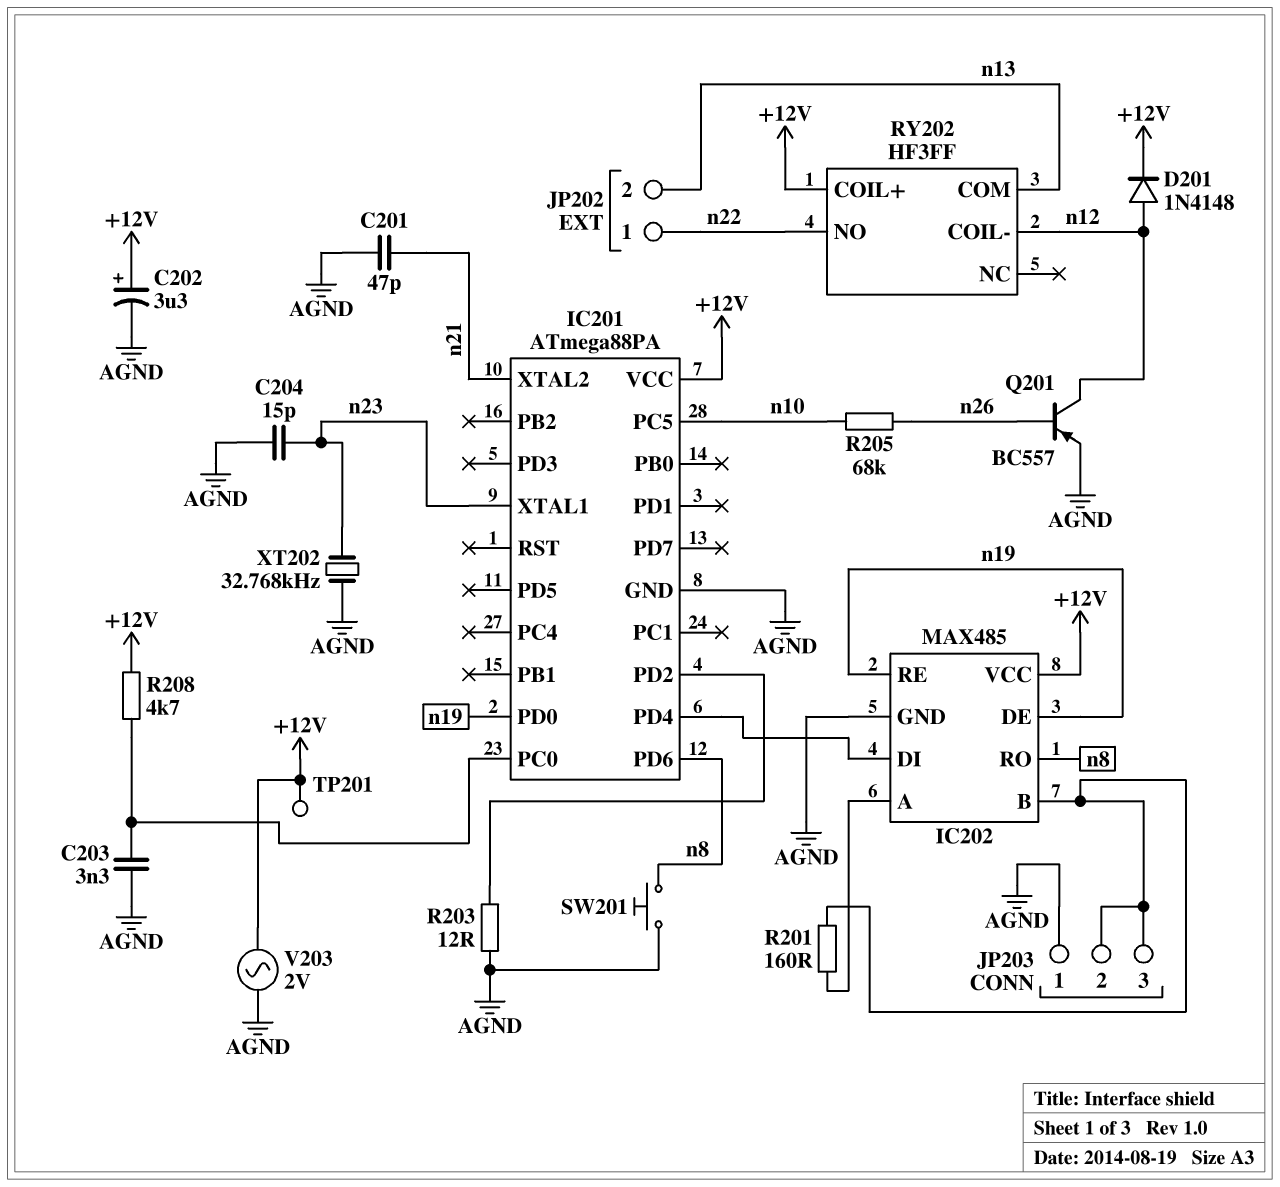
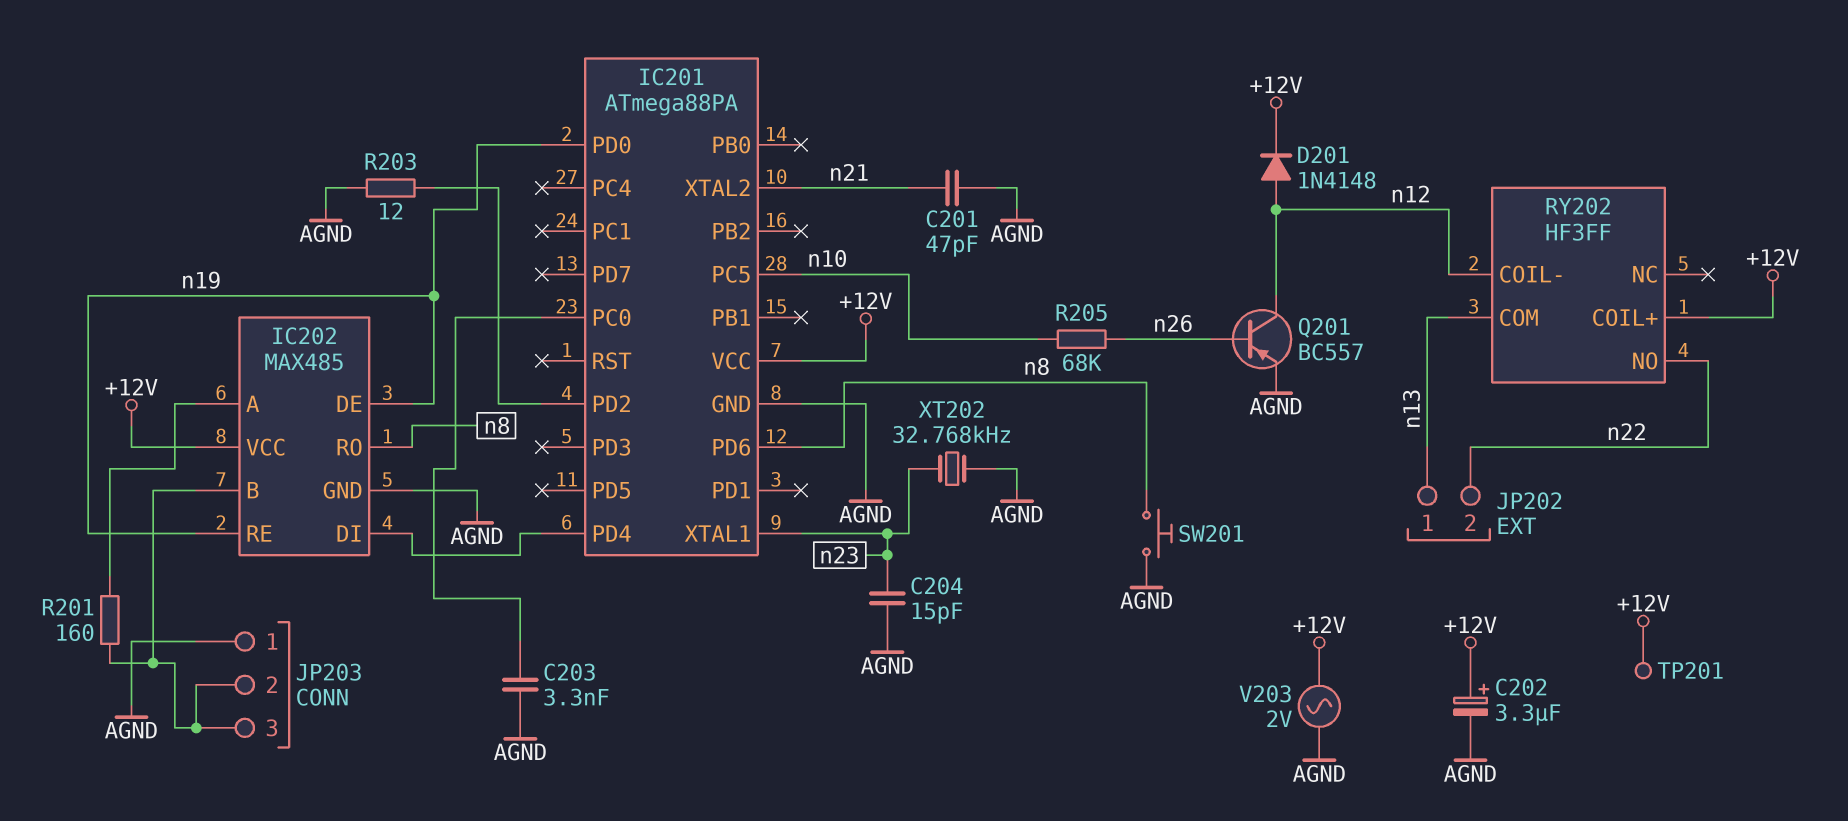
JP202 pin 1: n22 -> n13
JP202 pin 2: n13 -> n22
R208: 4.7k (+12V, IC201/PC0) -> none

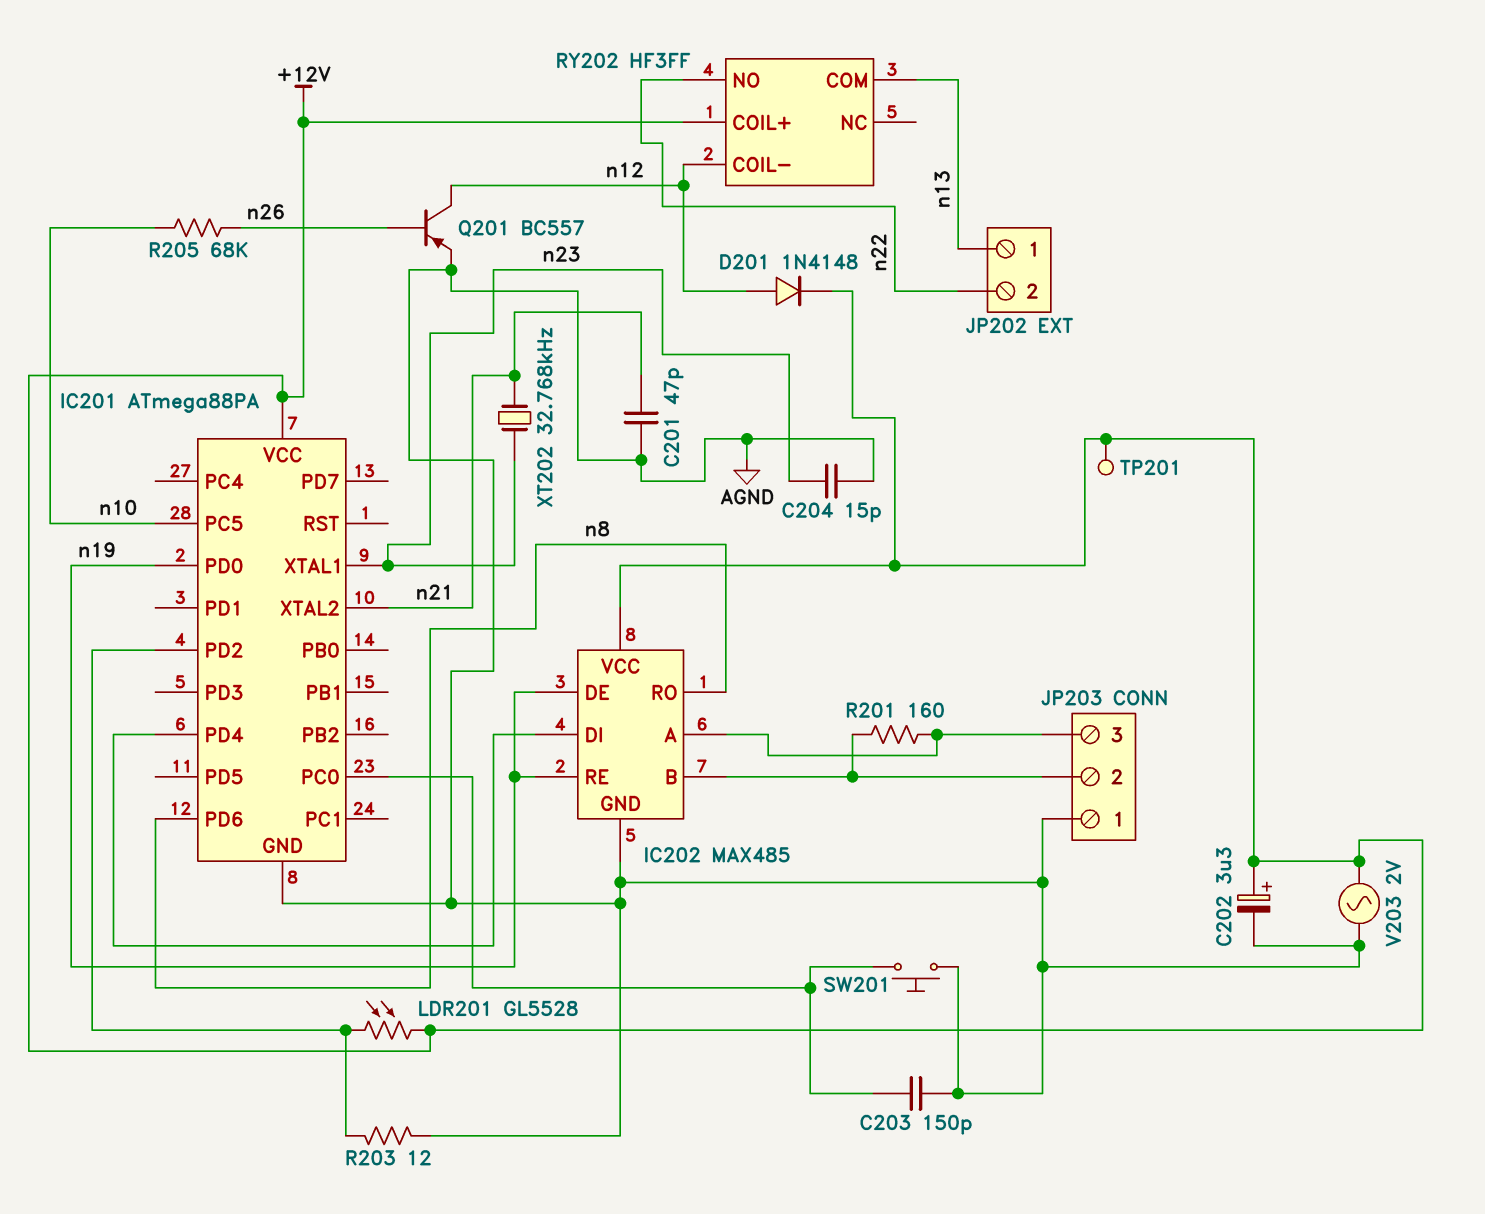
C203: 3.3nF (AGND, IC201/PC0) -> 150pF (AGND, IC201/PC0)
JP203 pin 3: IC202/B -> IC202/A
LDR201: none -> GL5528 (+12V, IC201/PD2)
SW201: button (AGND, n8) -> button (AGND, IC201/PC0)
XT202: 32.768kHz (AGND, n23) -> 32.768kHz (n21, n23)

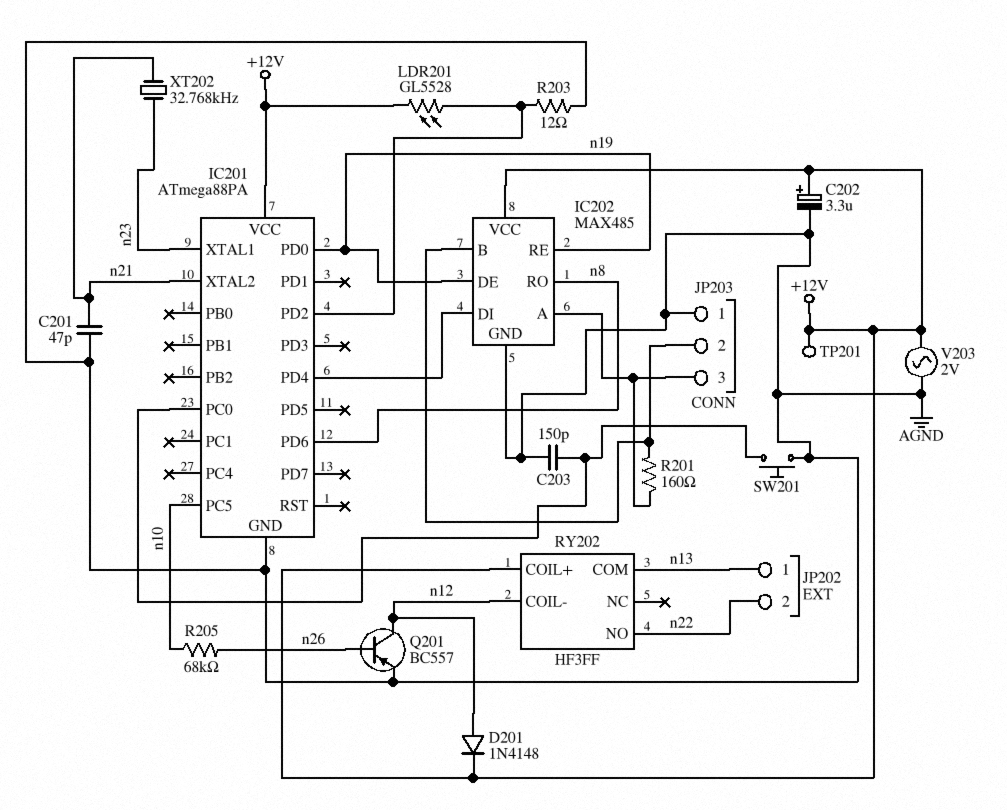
C204: 15pF (AGND, n23) -> none

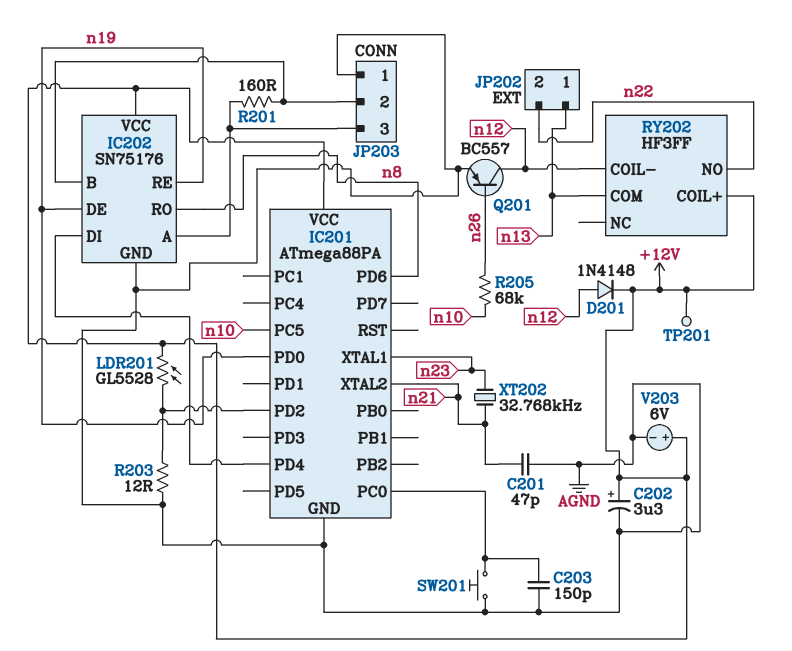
IC202: MAX485 -> SN75176
V203: AC 2V (+12V, AGND) -> 6V (plus +12V, minus AGND)

